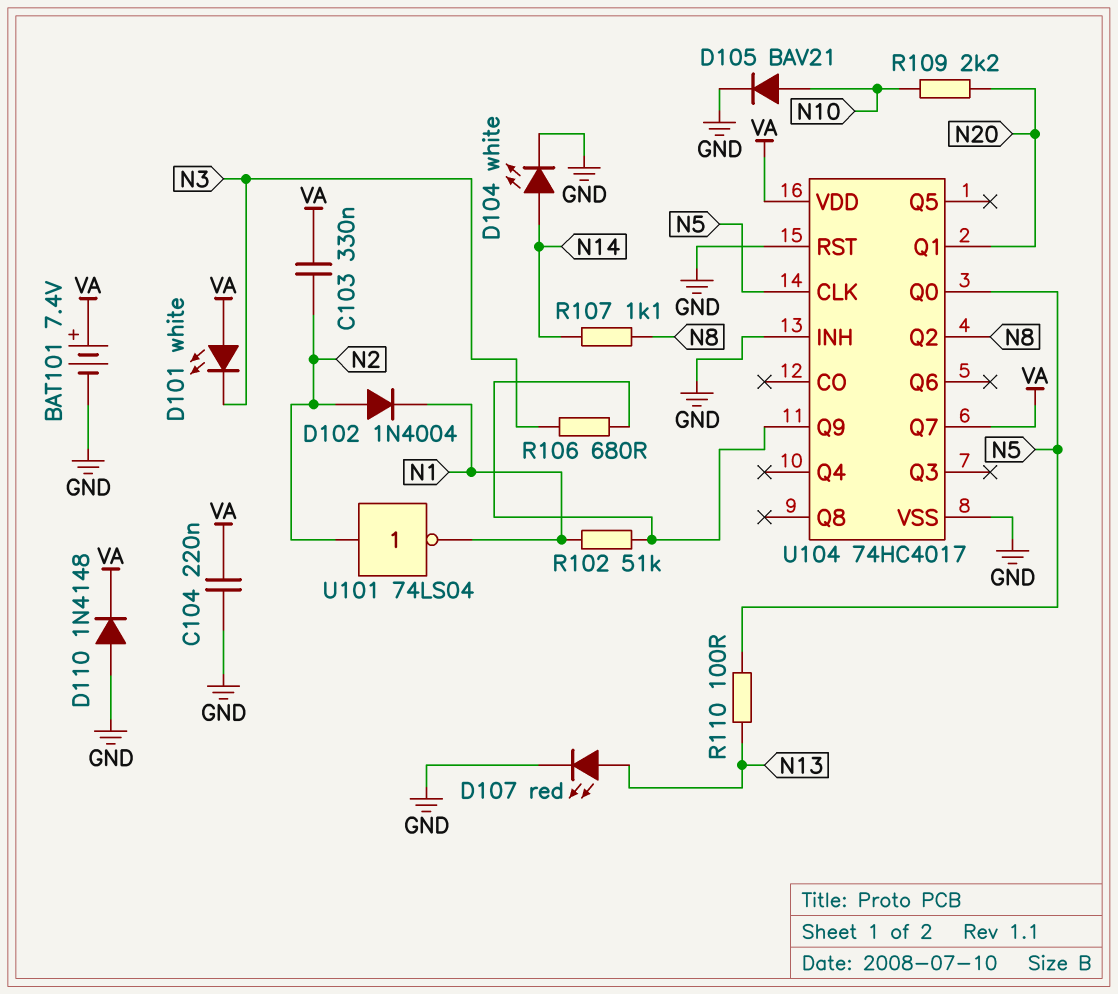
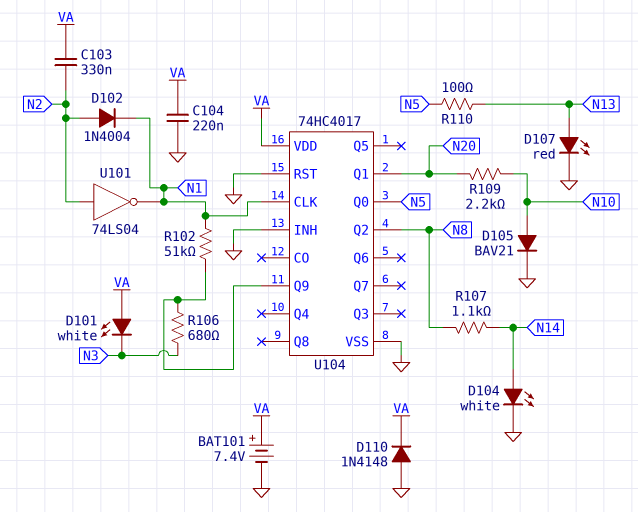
U104 pin CLK: N5 -> N1
U104 pin Q7: VA -> none

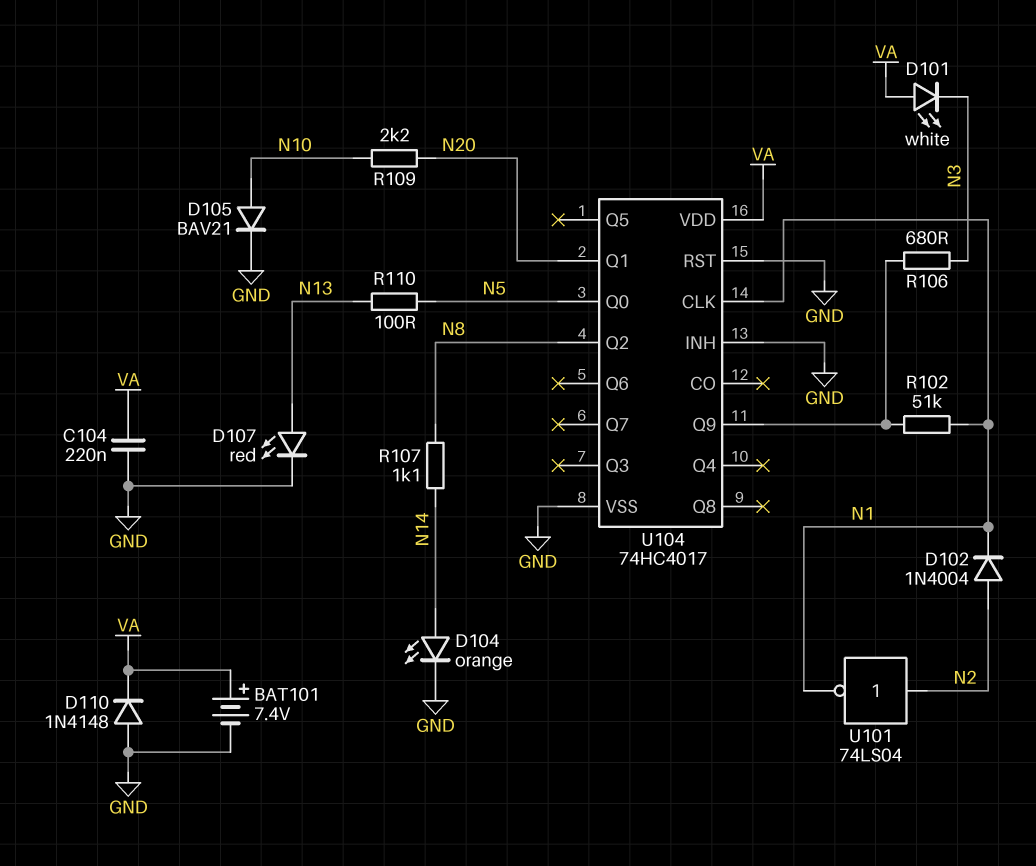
C103: 330nF (N2, VA) -> none
D104: LED white (A N14, K GND) -> LED orange (A N14, K GND)

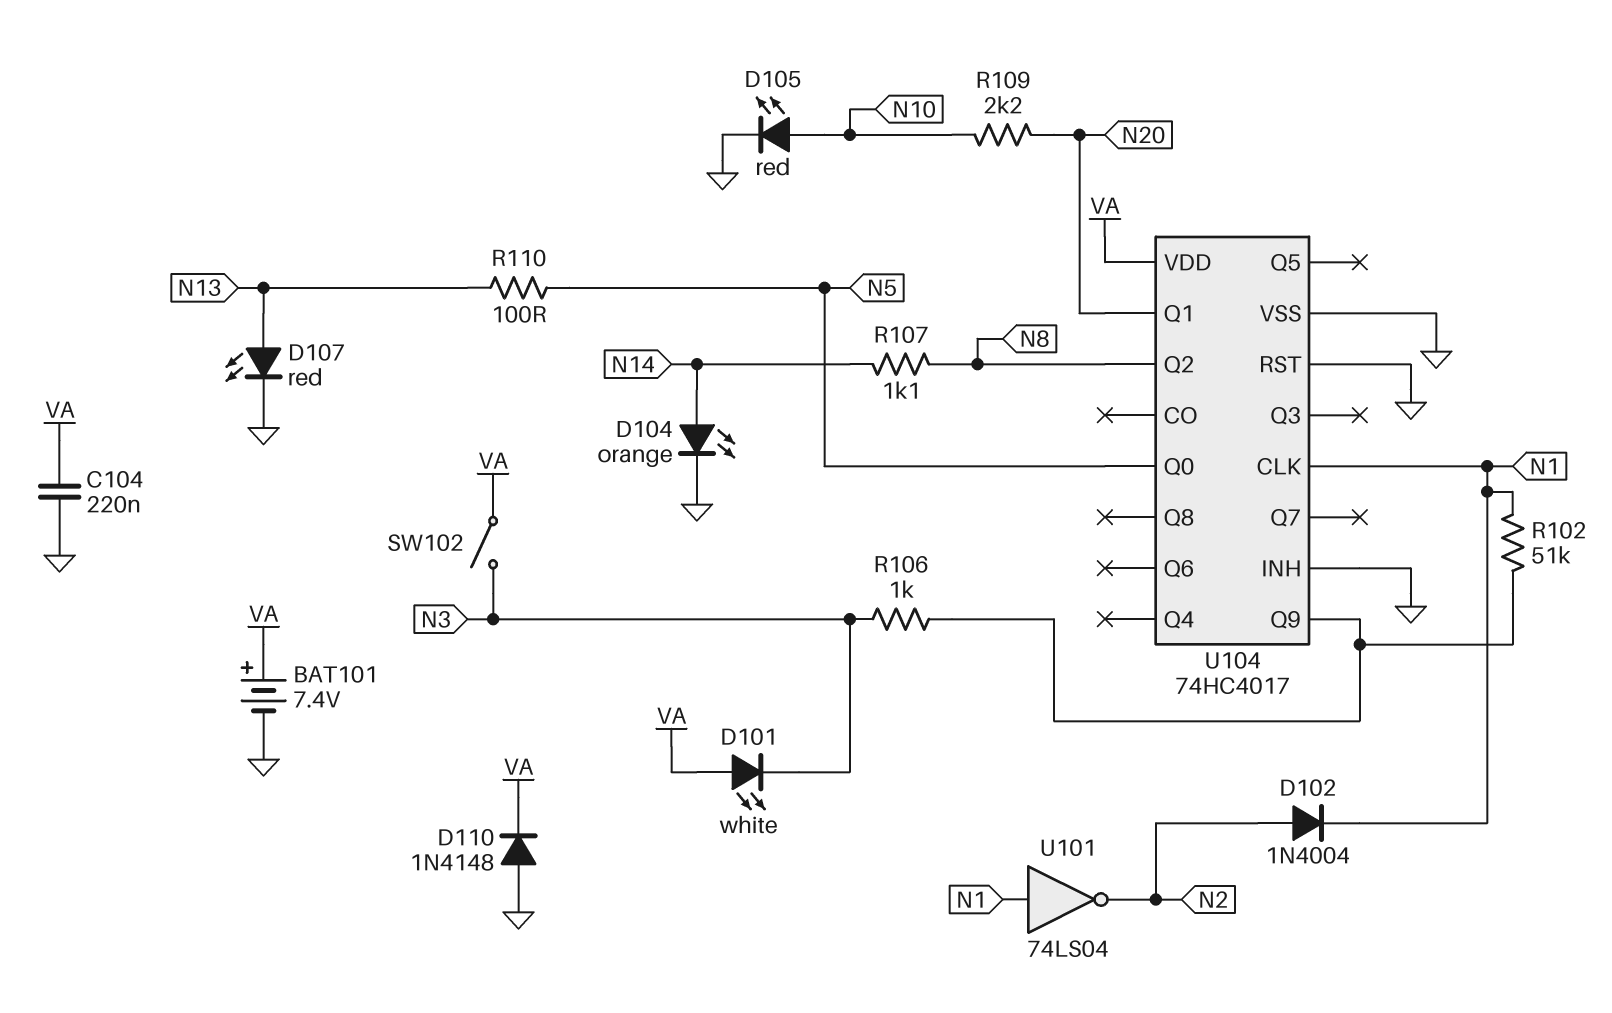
D105: diode BAV21 (A N10, K GND) -> LED red (A N10, K GND)
R106: 680 (N3, U104/Q9) -> 1k (N3, U104/Q9)
SW102: none -> switch (N3, VA)
U101: NOT 74LS04 (in N2, out N1) -> NOT 74LS04 (in N1, out N2)

